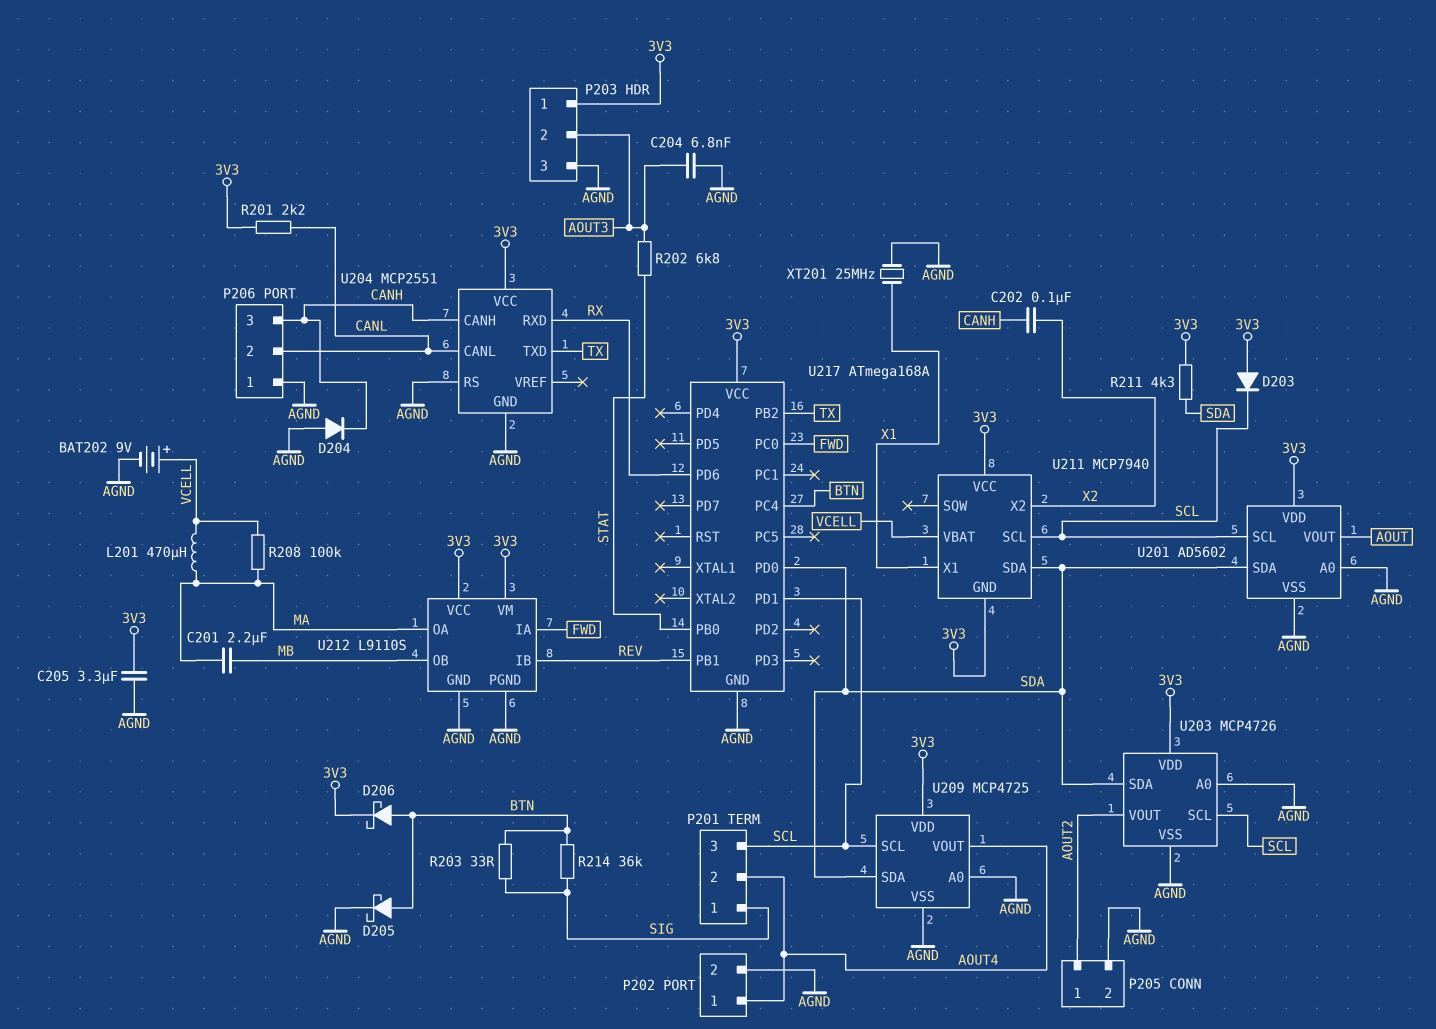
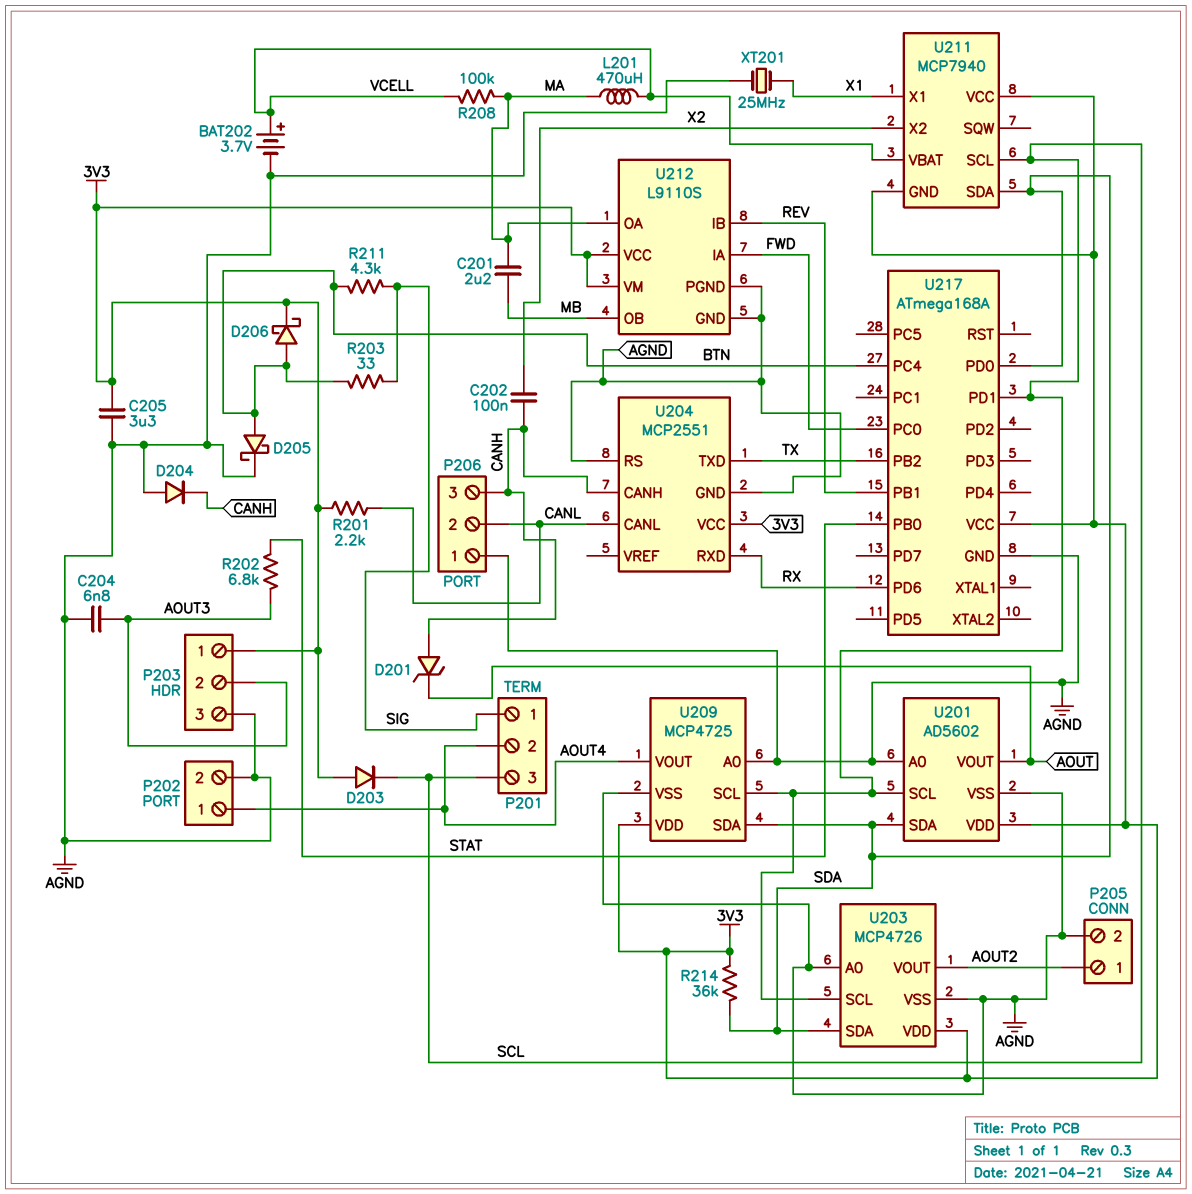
BAT202: 9V (plus VCELL, minus AGND) -> 3.7V (plus VCELL, minus AGND)
D201: none -> zener (A CANH, K AOUT)
R211: 4.3k (3V3, SDA) -> 4.3k (BTN, SIG)
R214: 36k (BTN, SIG) -> 36k (3V3, SDA)

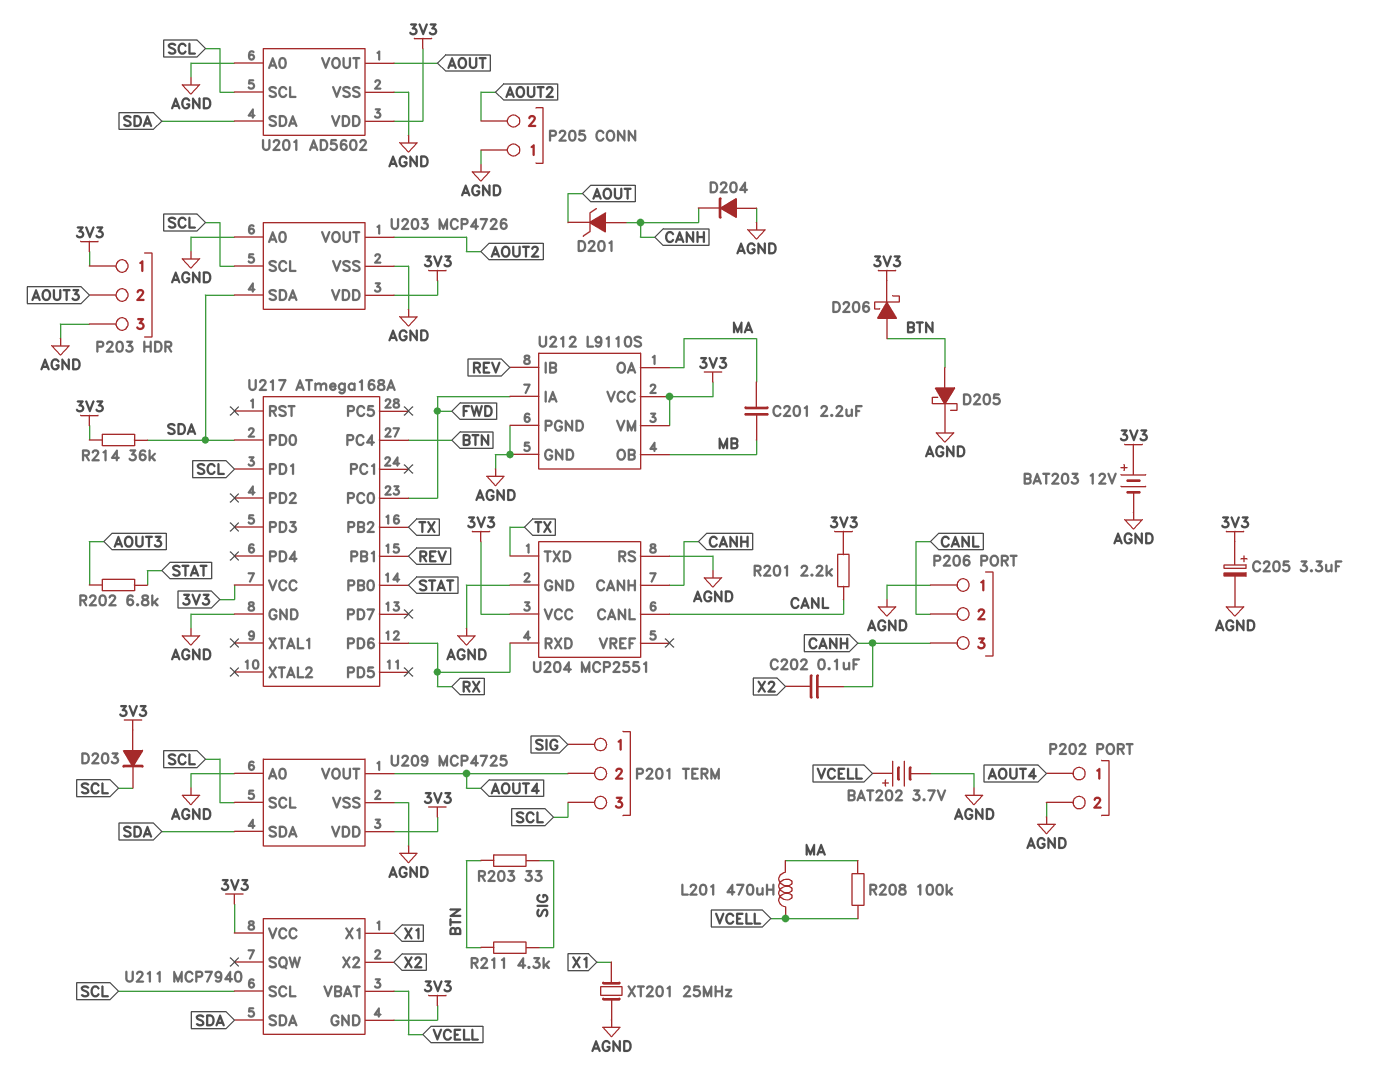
BAT203: none -> 12V (plus 3V3, minus AGND)
C204: 6.8nF (AGND, AOUT3) -> none
C205: 3.3uF (3V3, AGND) -> 3.3uF (plus 3V3, minus AGND)
P205 pin 1: AOUT2 -> AGND
P205 pin 2: AGND -> AOUT2

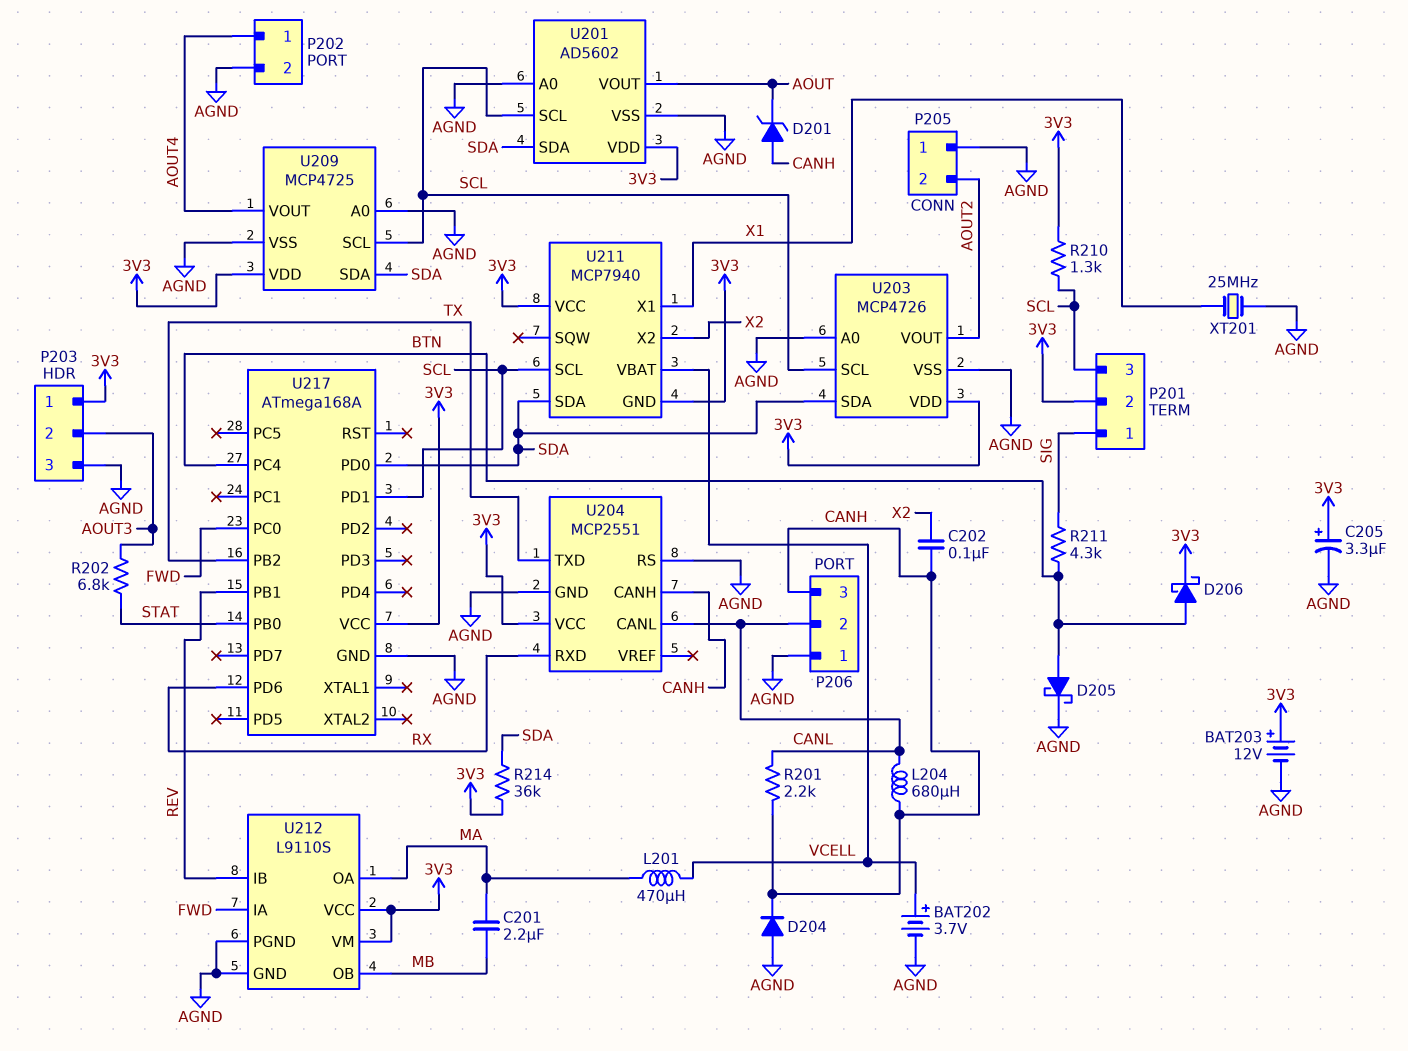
D203: diode (A 3V3, K SCL) -> none
L204: none -> 680uH (CANH, CANL)
P201 pin 2: AOUT4 -> 3V3
R201: 2.2k (3V3, CANL) -> 2.2k (CANH, CANL)
R203: 33 (BTN, SIG) -> none
R208: 100k (MA, VCELL) -> none
R210: none -> 1.3k (3V3, SCL)

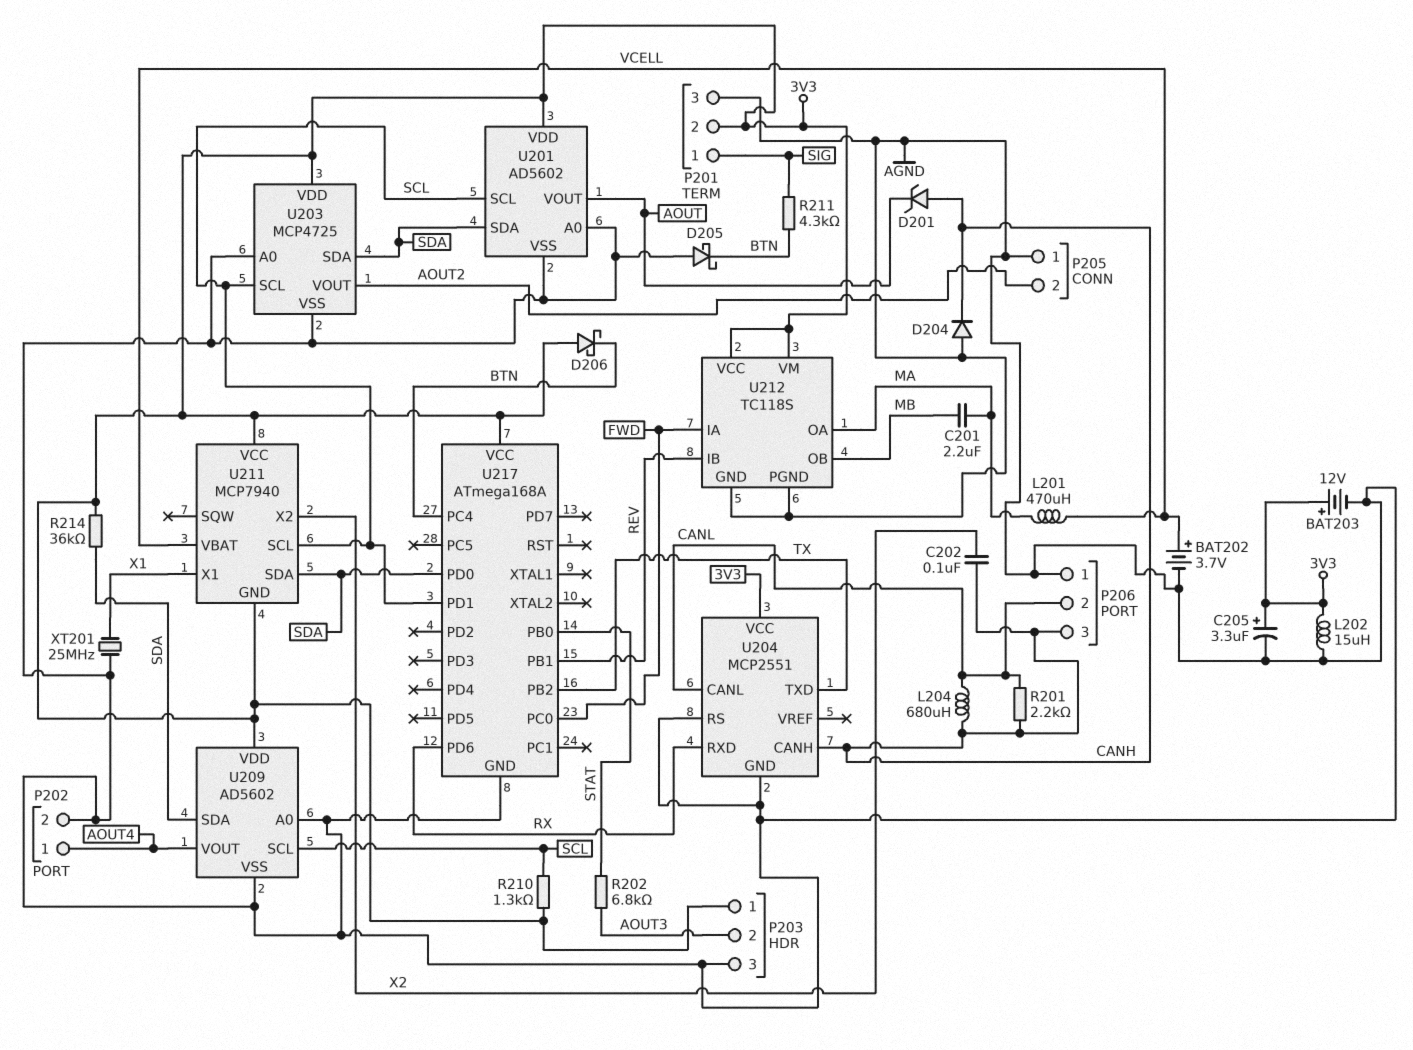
D205: schottky (A BTN, K AGND) -> schottky (A AGND, K BTN)
D206: schottky (A BTN, K 3V3) -> schottky (A 3V3, K BTN)
L202: none -> 15uH (3V3, AGND)
P201 pin 3: SCL -> AGND
U203: MCP4726 -> MCP4725
U209: MCP4725 -> AD5602
U212: L9110S -> TC118S

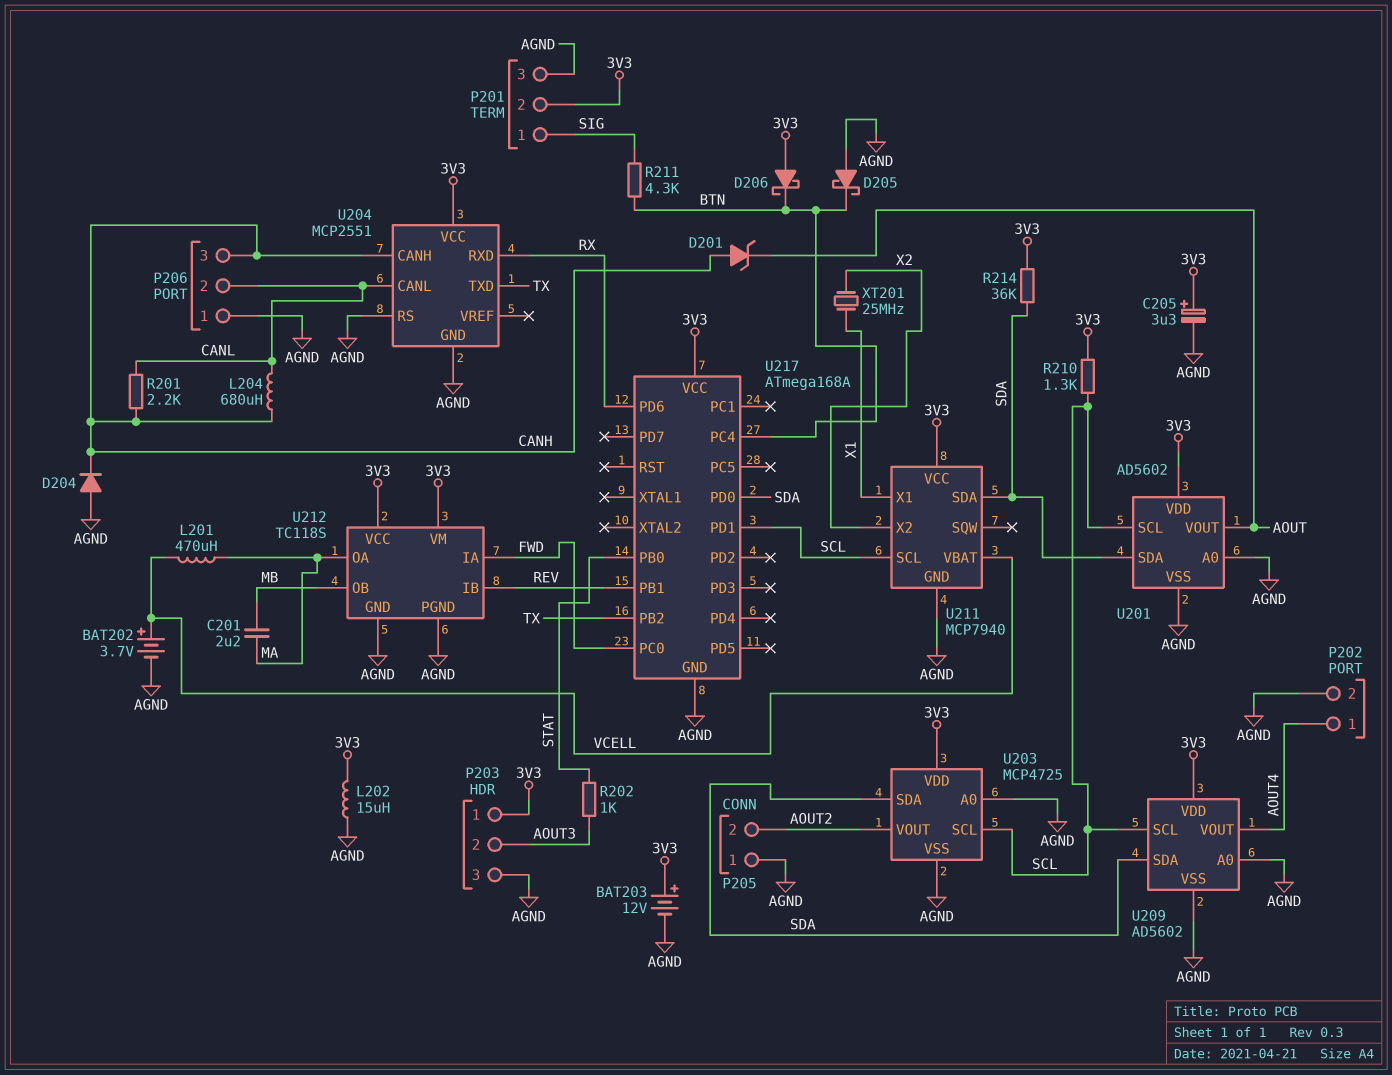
C202: 100nF (CANH, X2) -> none
R202: 6.8k (AOUT3, STAT) -> 1k (AOUT3, STAT)
U211 pin GND: 3V3 -> AGND
XT201: 25MHz (AGND, X1) -> 25MHz (X1, X2)

